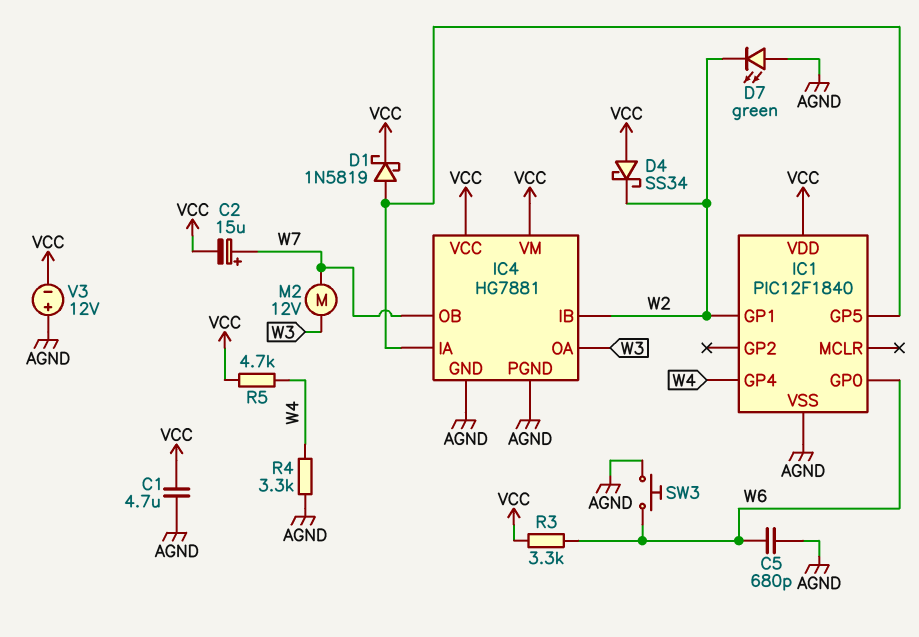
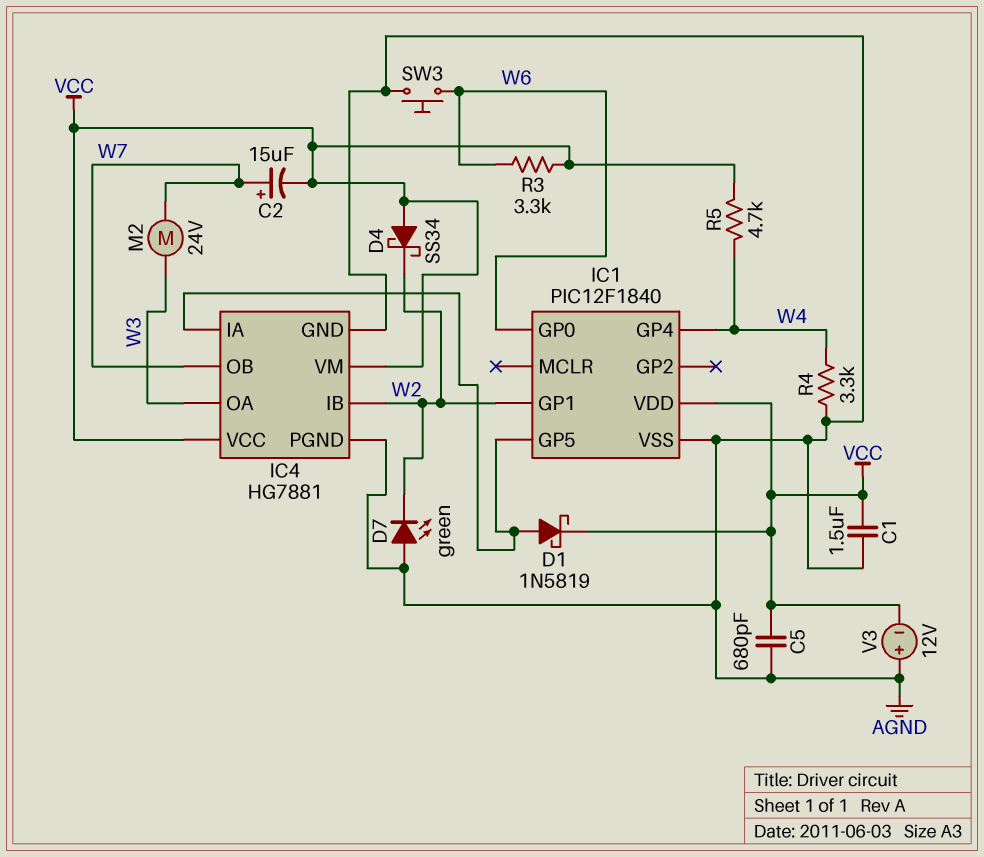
C1: 4.7uF (AGND, VCC) -> 1.5uF (AGND, VCC)
C5: 680pF (AGND, W6) -> 680pF (AGND, VCC)
M2: motor 12V (W3, W7) -> motor 24V (W3, W7)

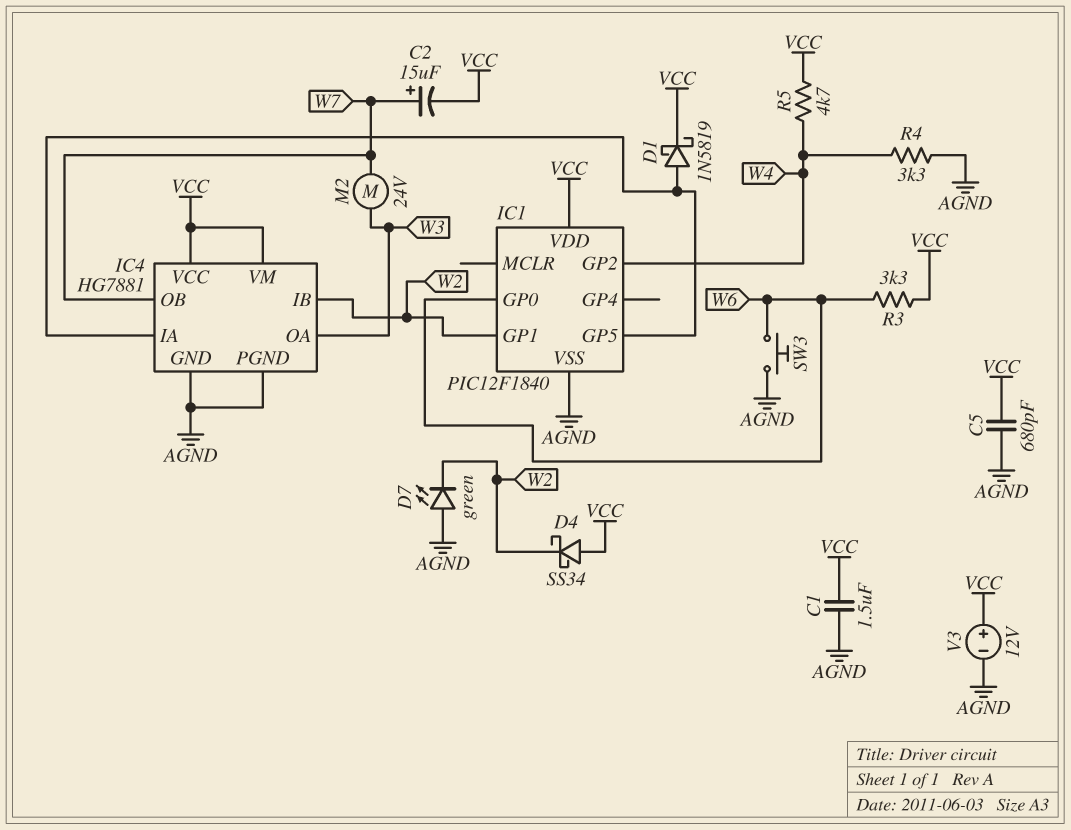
IC1 pin GP2: none -> W4
IC1 pin GP4: W4 -> none
V3: 12V (plus AGND, minus VCC) -> 12V (plus VCC, minus AGND)

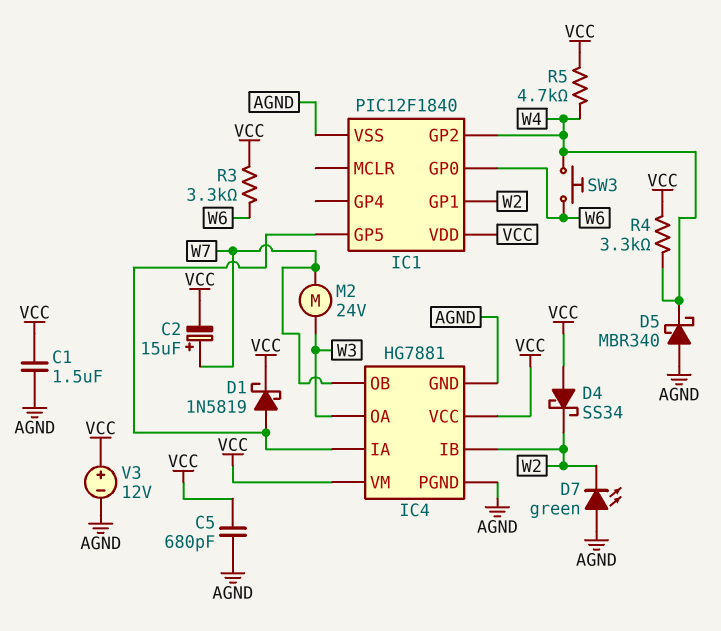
D5: none -> schottky MBR340 (A AGND, K W4)
R4: 3.3k (AGND, W4) -> 3.3k (VCC, W4)
SW3: button (AGND, W6) -> button (W4, W6)

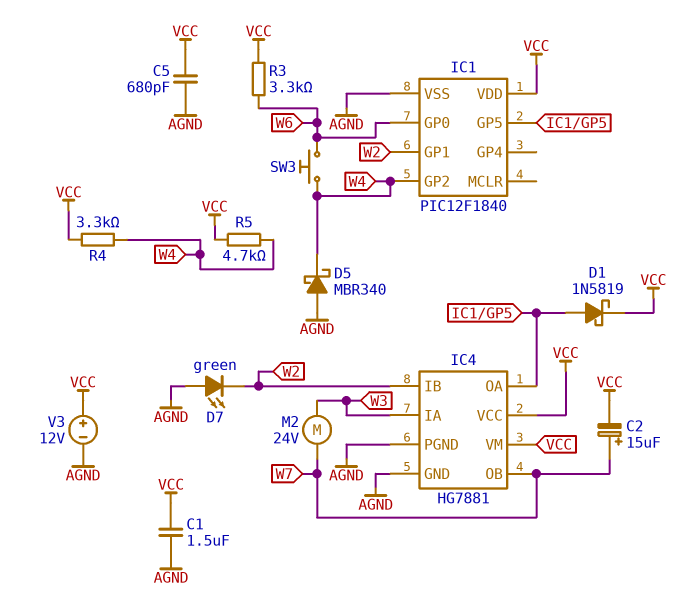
D4: schottky SS34 (A VCC, K W2) -> none
IC4 pin IA: IC1/GP5 -> W3
IC4 pin OA: W3 -> IC1/GP5

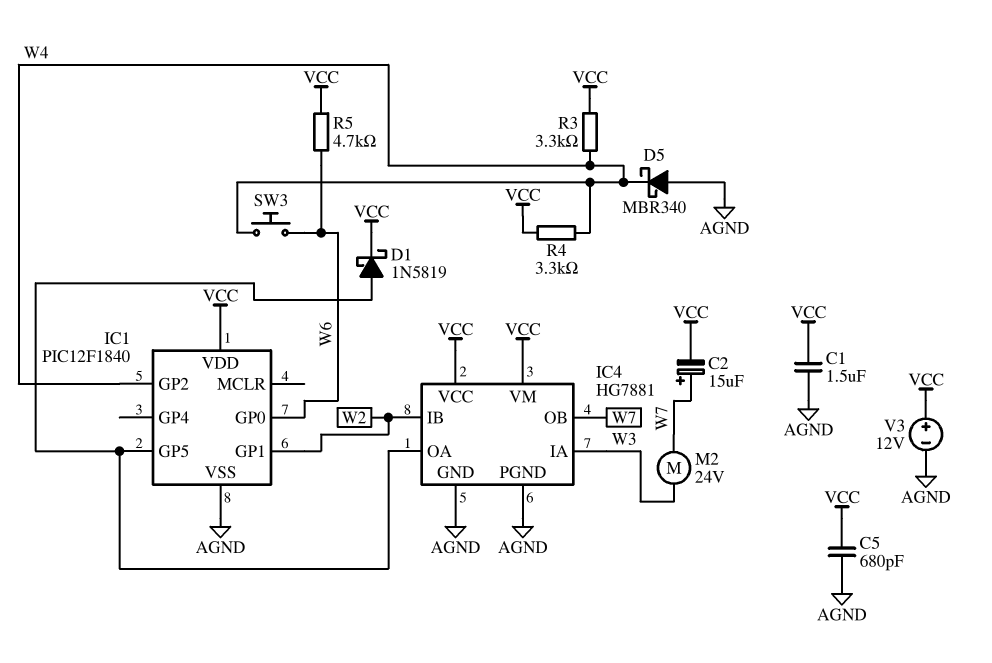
D7: LED green (A AGND, K W2) -> none
R3: 3.3k (VCC, W6) -> 3.3k (VCC, W4)
R5: 4.7k (VCC, W4) -> 4.7k (VCC, W6)

